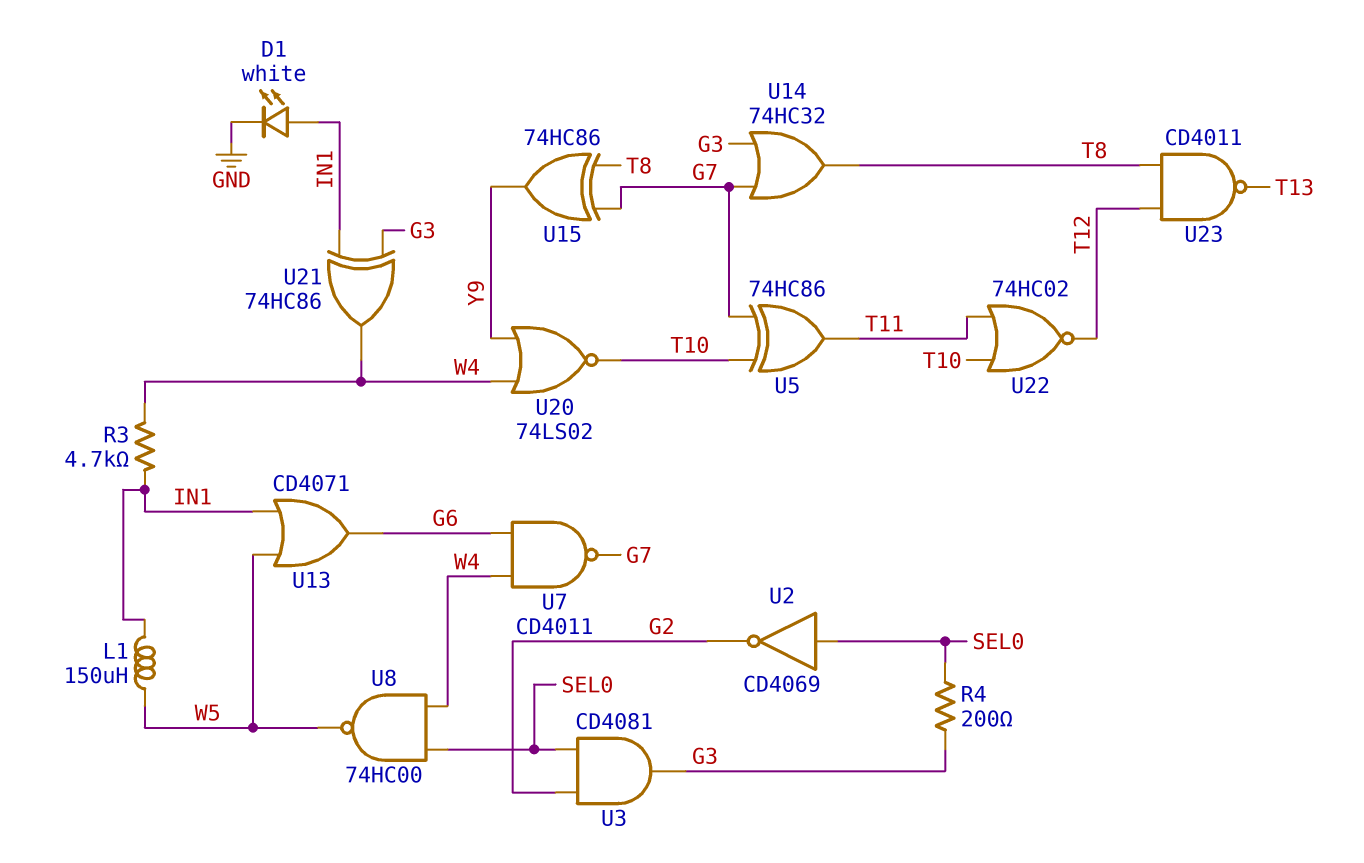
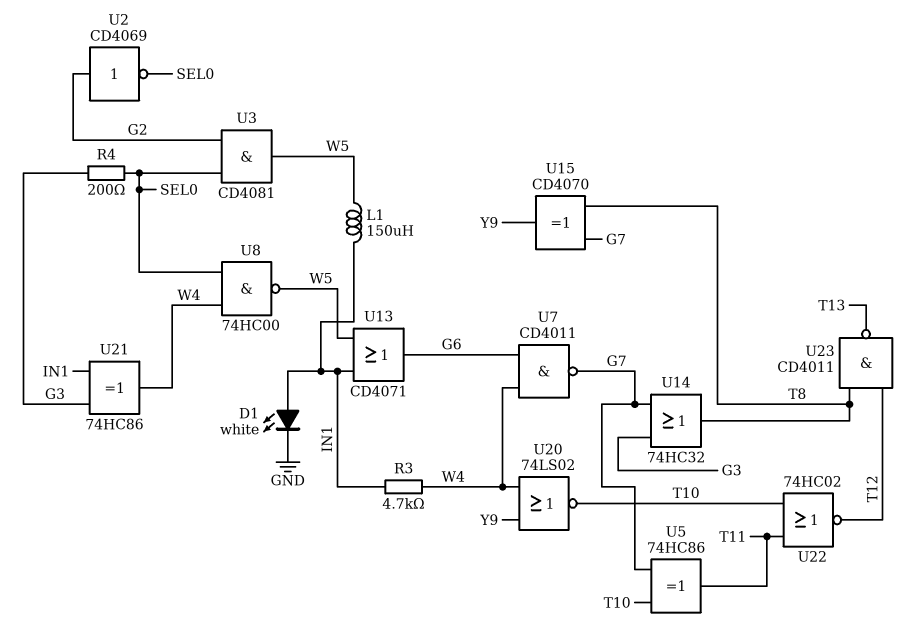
U2: NOT CD4069 (in SEL0, out G2) -> NOT CD4069 (in G2, out SEL0)
U3: AND CD4081 (in G2, in SEL0, out G3) -> AND CD4081 (in G2, in SEL0, out W5)
U15: XOR 74HC86 (in G7, in T8, out Y9) -> XOR CD4070 (in G7, in T8, out Y9)

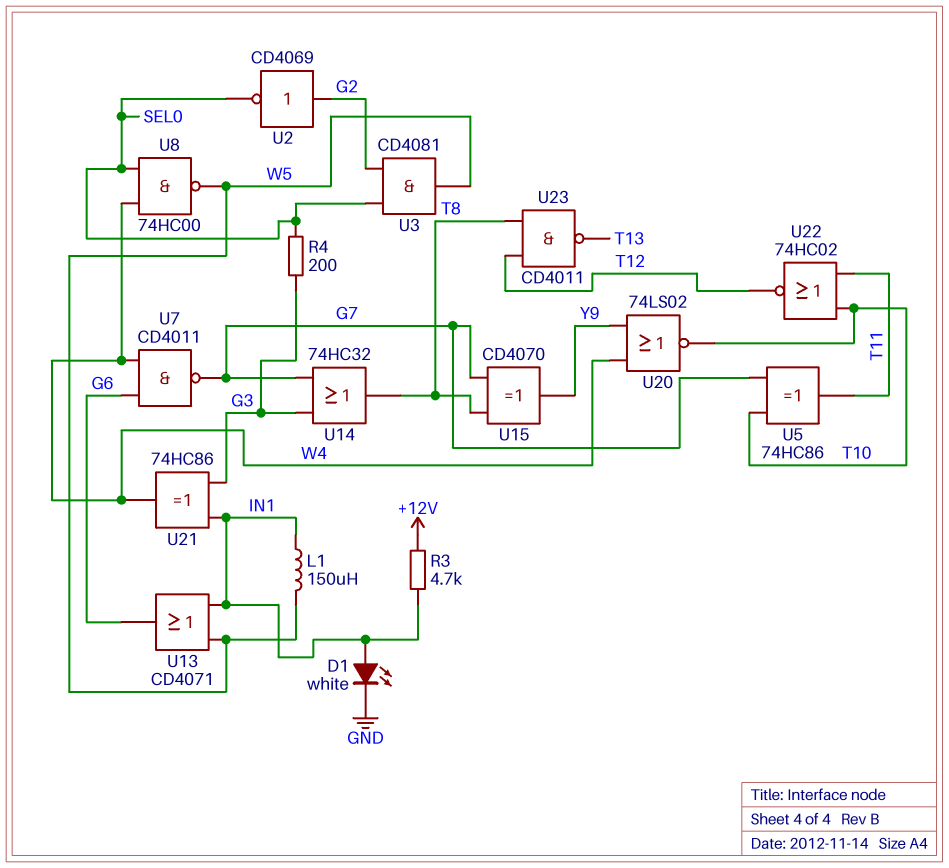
R3: 4.7k (IN1, W4) -> 4.7k (+12V, IN1)

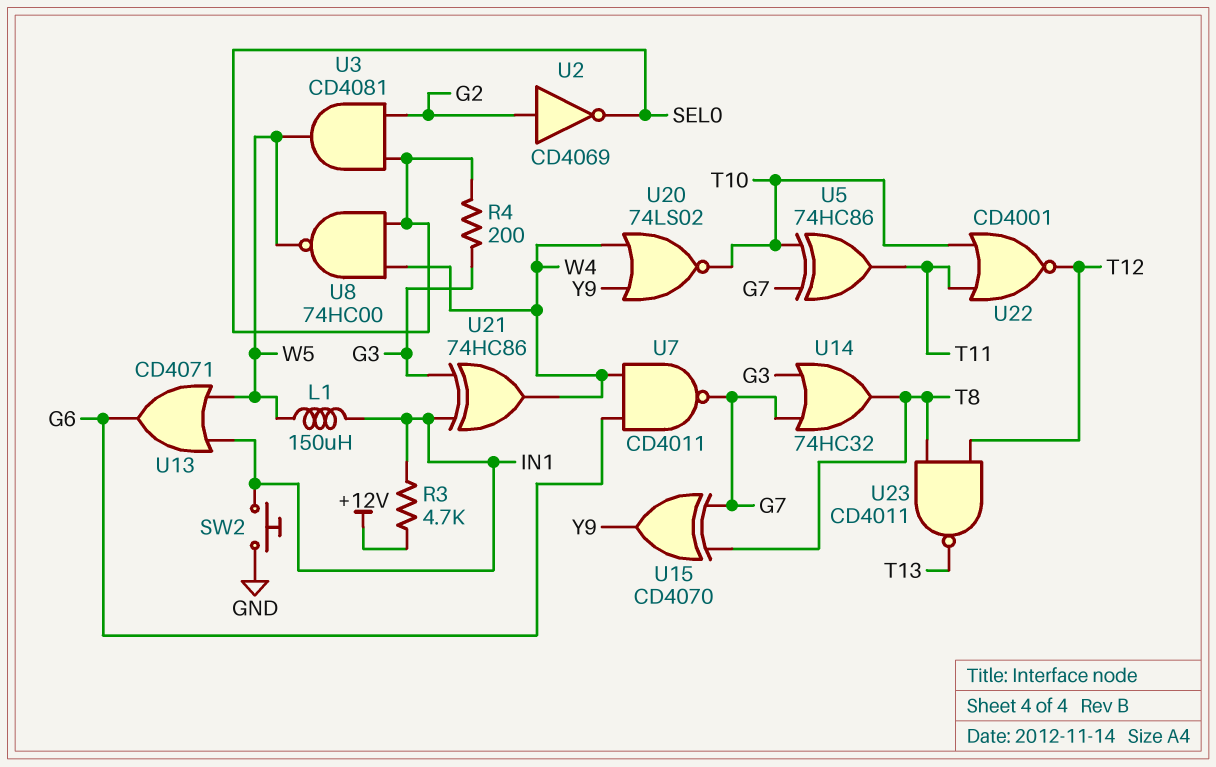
D1: LED white (A IN1, K GND) -> none
SW2: none -> button (GND, IN1)
U22: NOR 74HC02 (in T10, in T11, out T12) -> NOR CD4001 (in T10, in T11, out T12)

